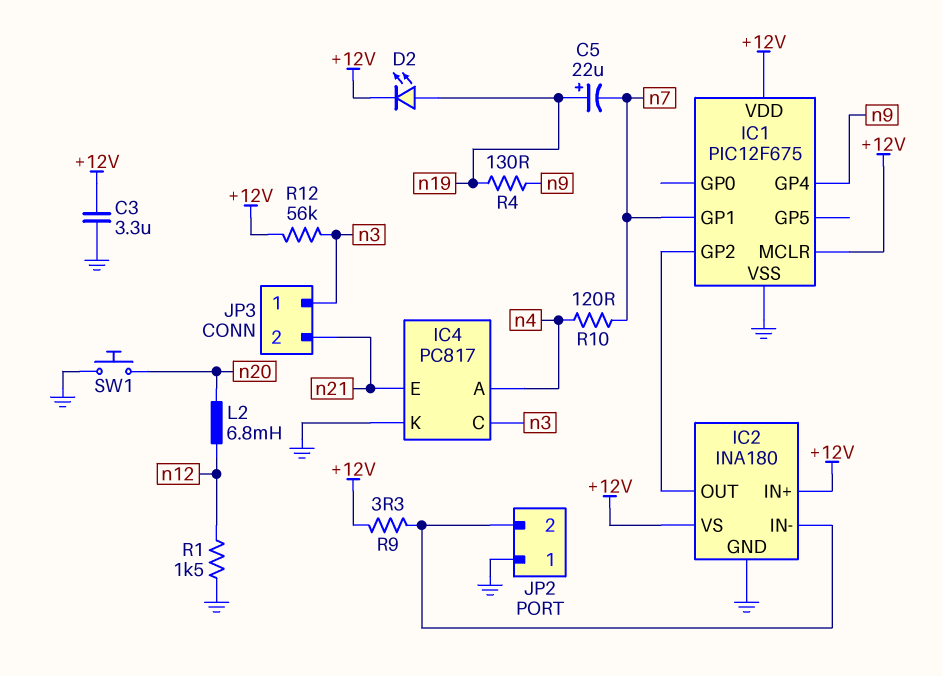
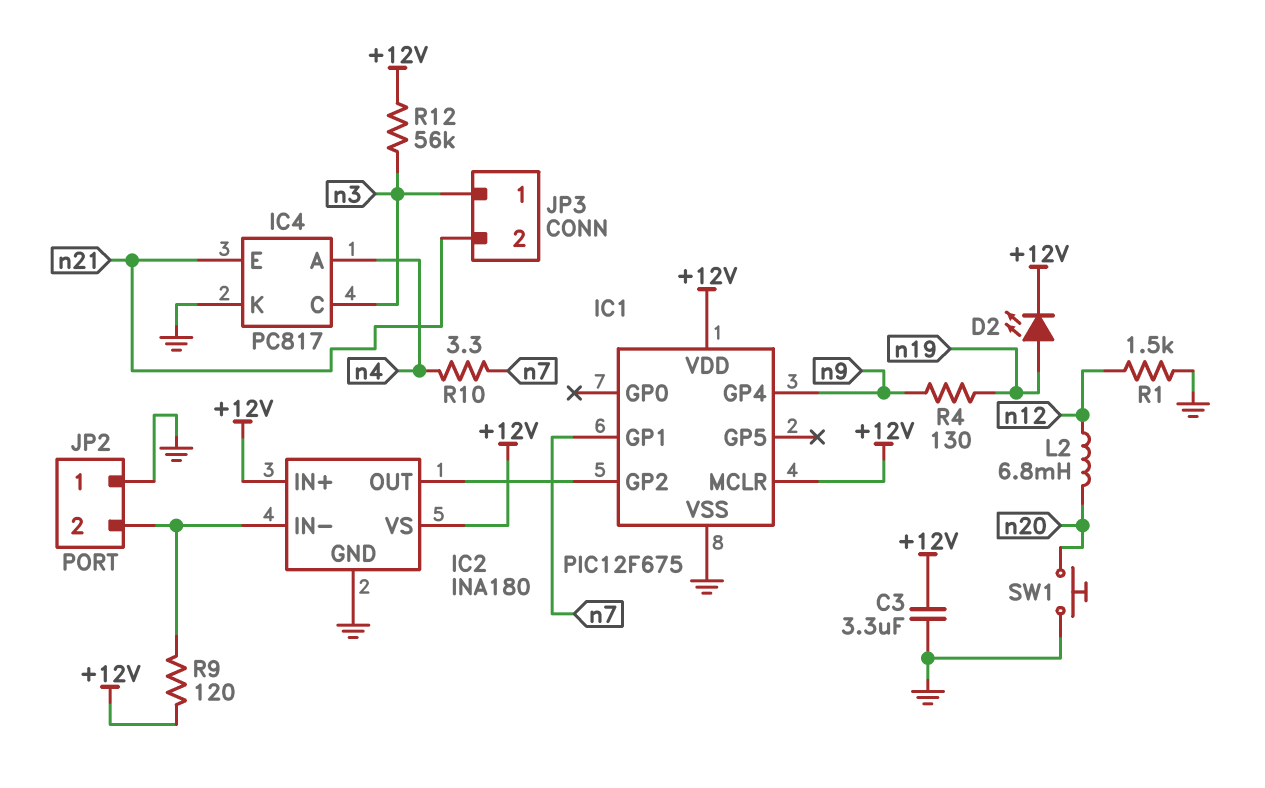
C5: 22uF (plus n19, minus n7) -> none
R9: 3.3 (+12V, IC2/IN-) -> 120 (+12V, IC2/IN-)
R10: 120 (n4, n7) -> 3.3 (n4, n7)

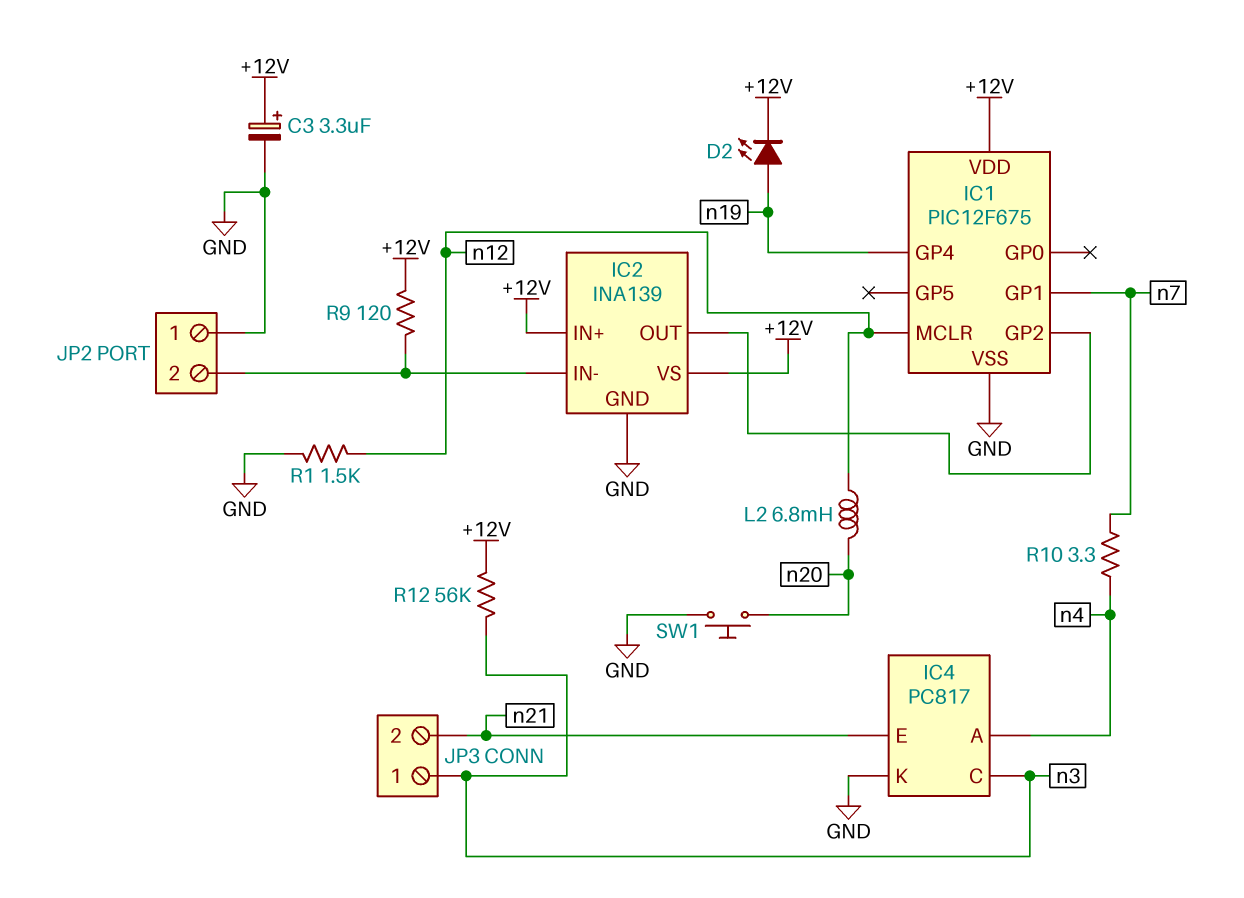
C3: 3.3uF (+12V, GND) -> 3.3uF (plus +12V, minus GND)
IC1 pin GP4: n9 -> n19
IC1 pin MCLR: +12V -> n12
IC2: INA180 -> INA139
R4: 130 (n9, n19) -> none

